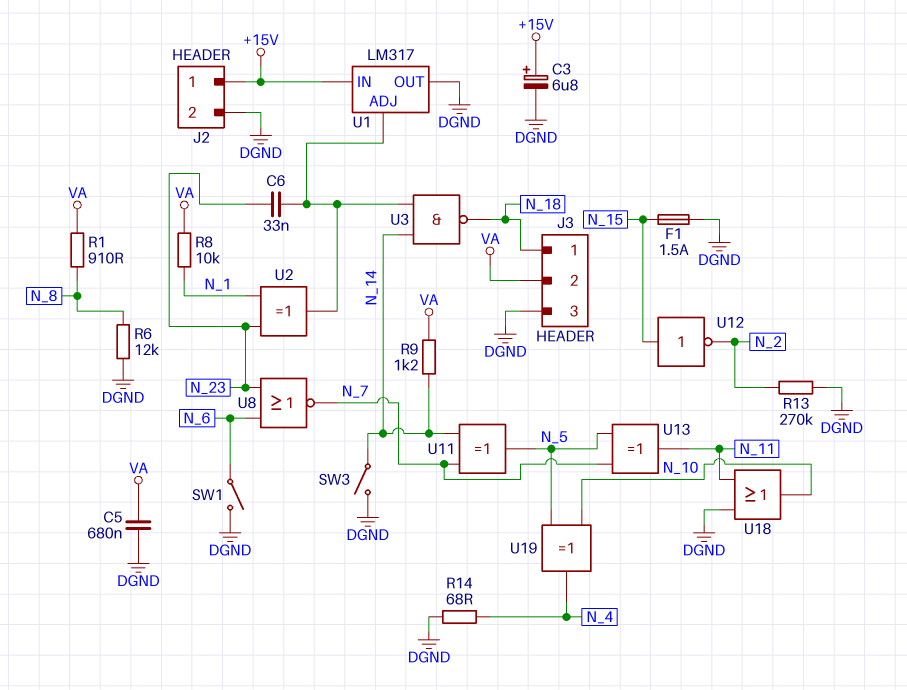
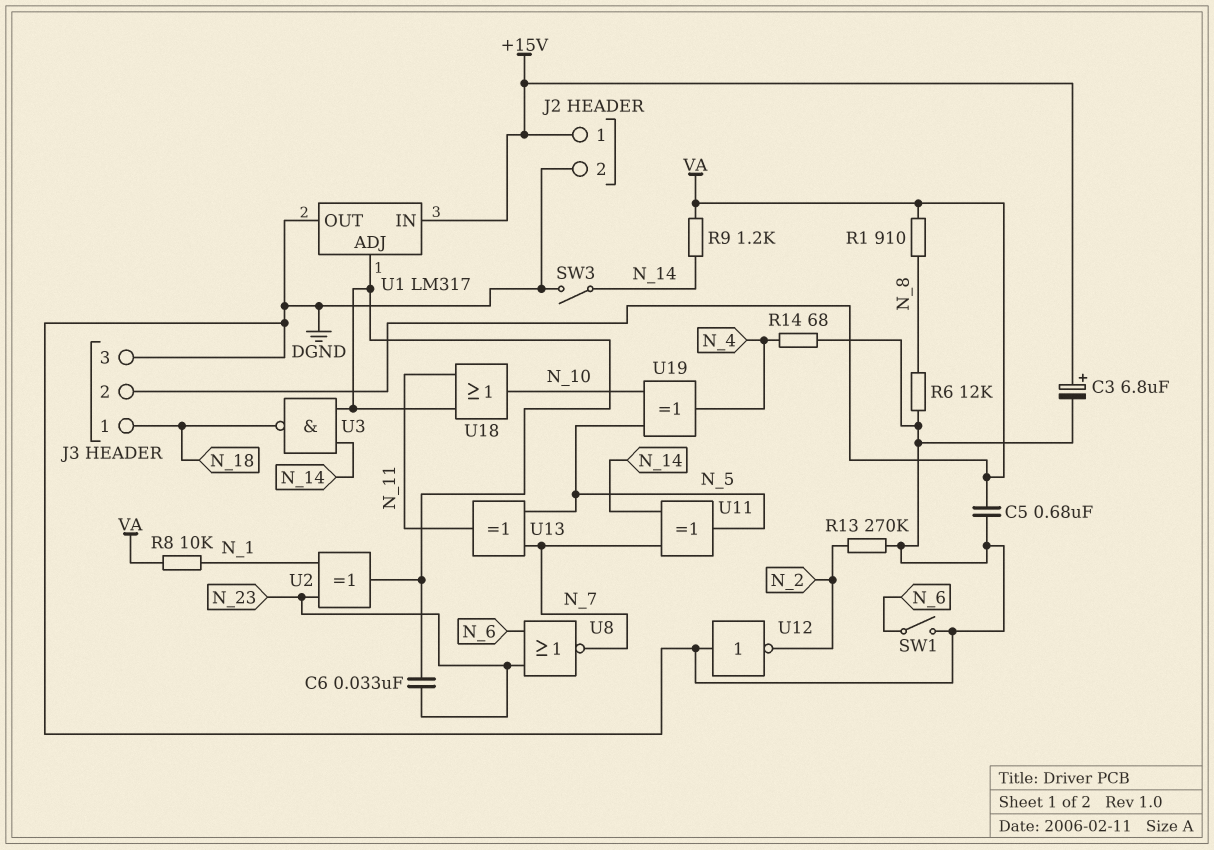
F1: 1.5A (DGND, N_15) -> none
U12: NOT (in N_15, out N_2) -> NOT (in DGND, out N_2)
U18: OR (in DGND, in N_11, out N_10) -> OR (in N_11, in U1/ADJ, out N_10)

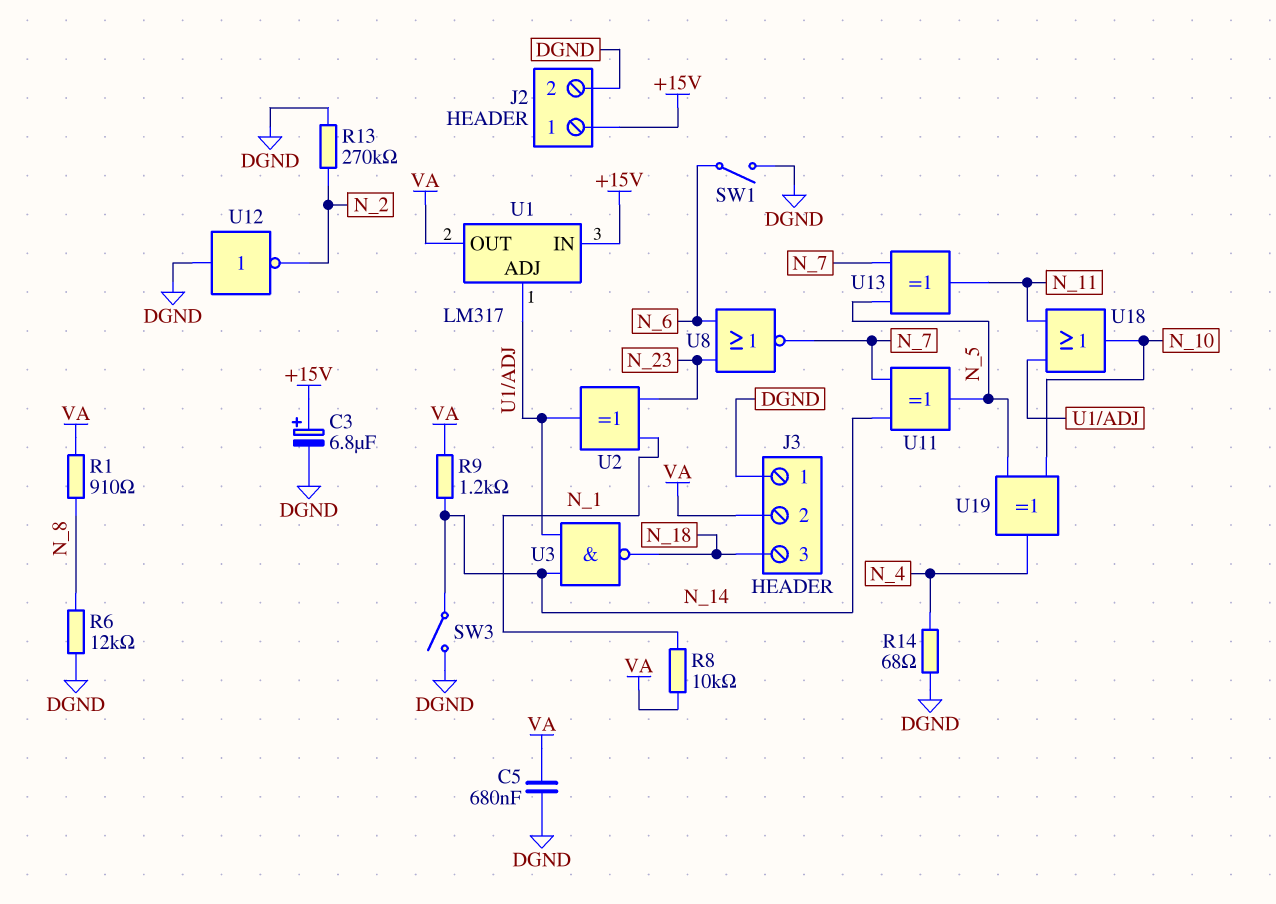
C6: 33nF (N_23, U1/ADJ) -> none
J3 pin 1: N_18 -> DGND
J3 pin 3: DGND -> N_18
U1 pin OUT: DGND -> VA

